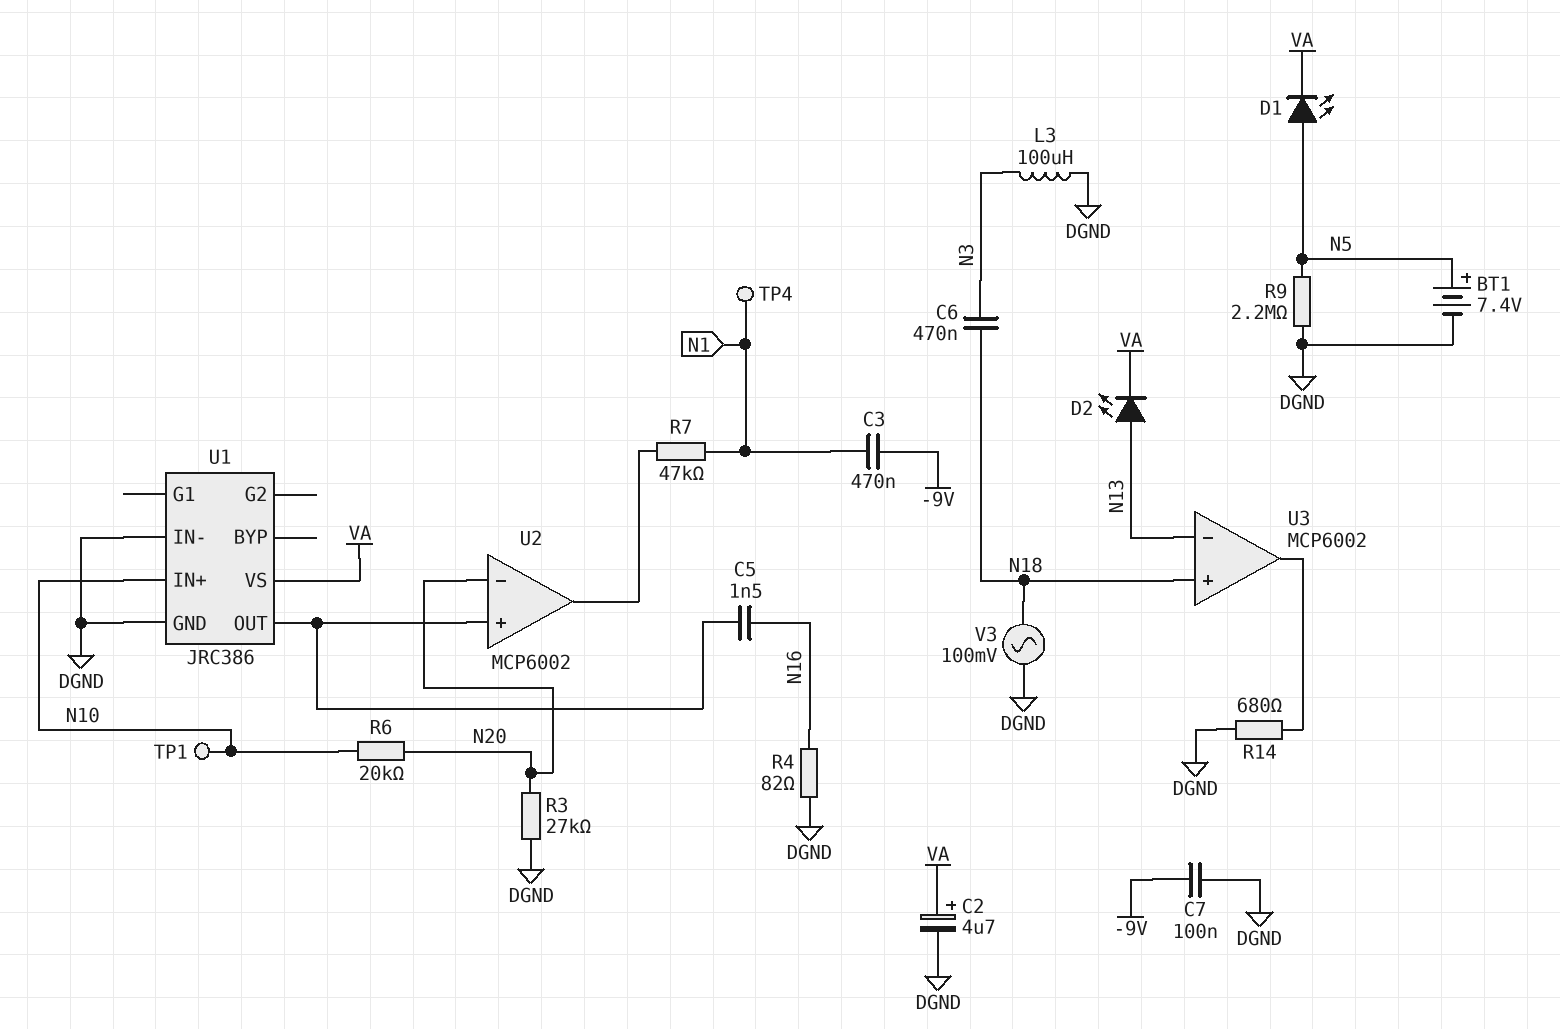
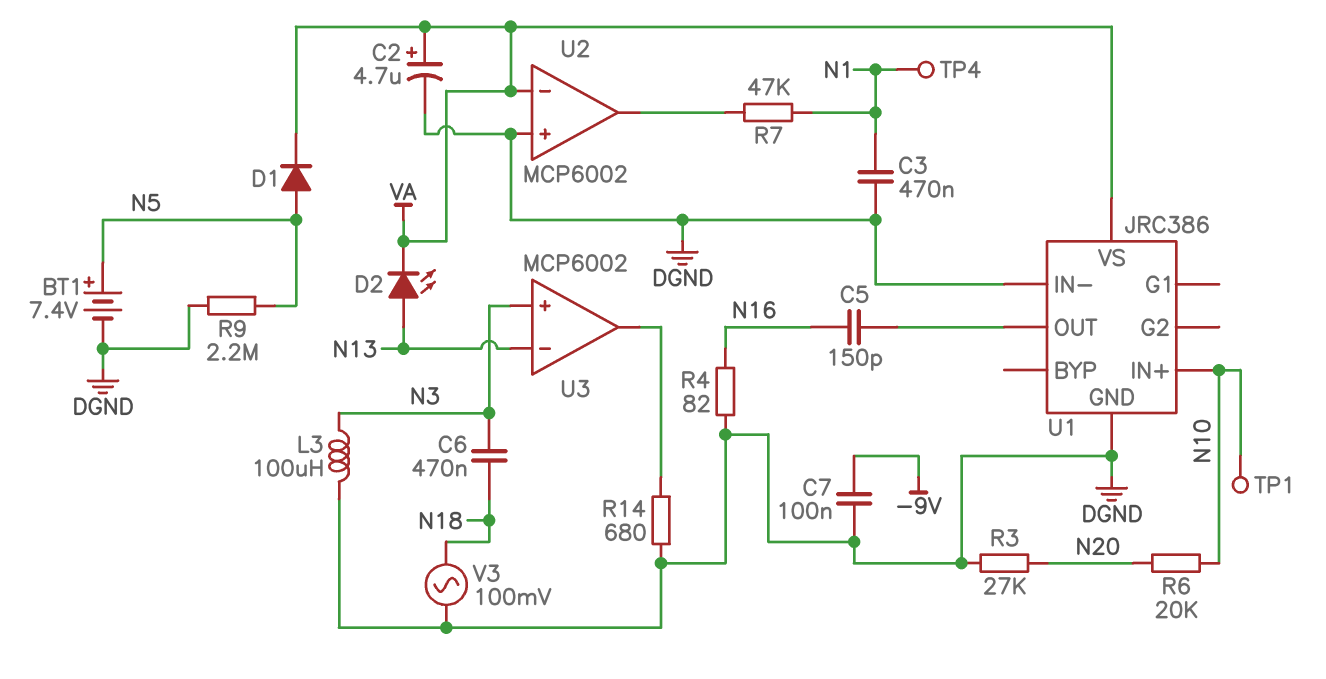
C3: 470nF (-9V, N1) -> 470nF (DGND, N1)
C5: 1.5nF (N16, U1/OUT) -> 150pF (N16, U1/OUT)
D1: LED (A N5, K VA) -> diode (A N5, K VA)
U2 pin in+: U1/OUT -> DGND
U2 pin in-: N20 -> VA
U3 pin in+: N18 -> N3

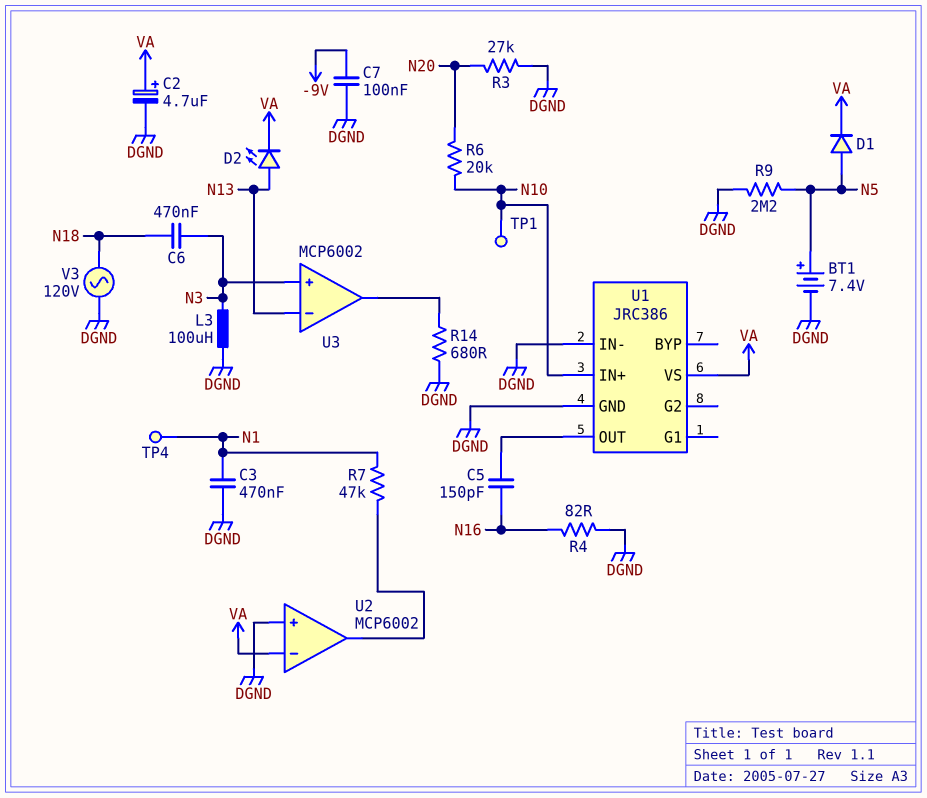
V3: AC 100mV (DGND, N18) -> AC 120V (DGND, N18)

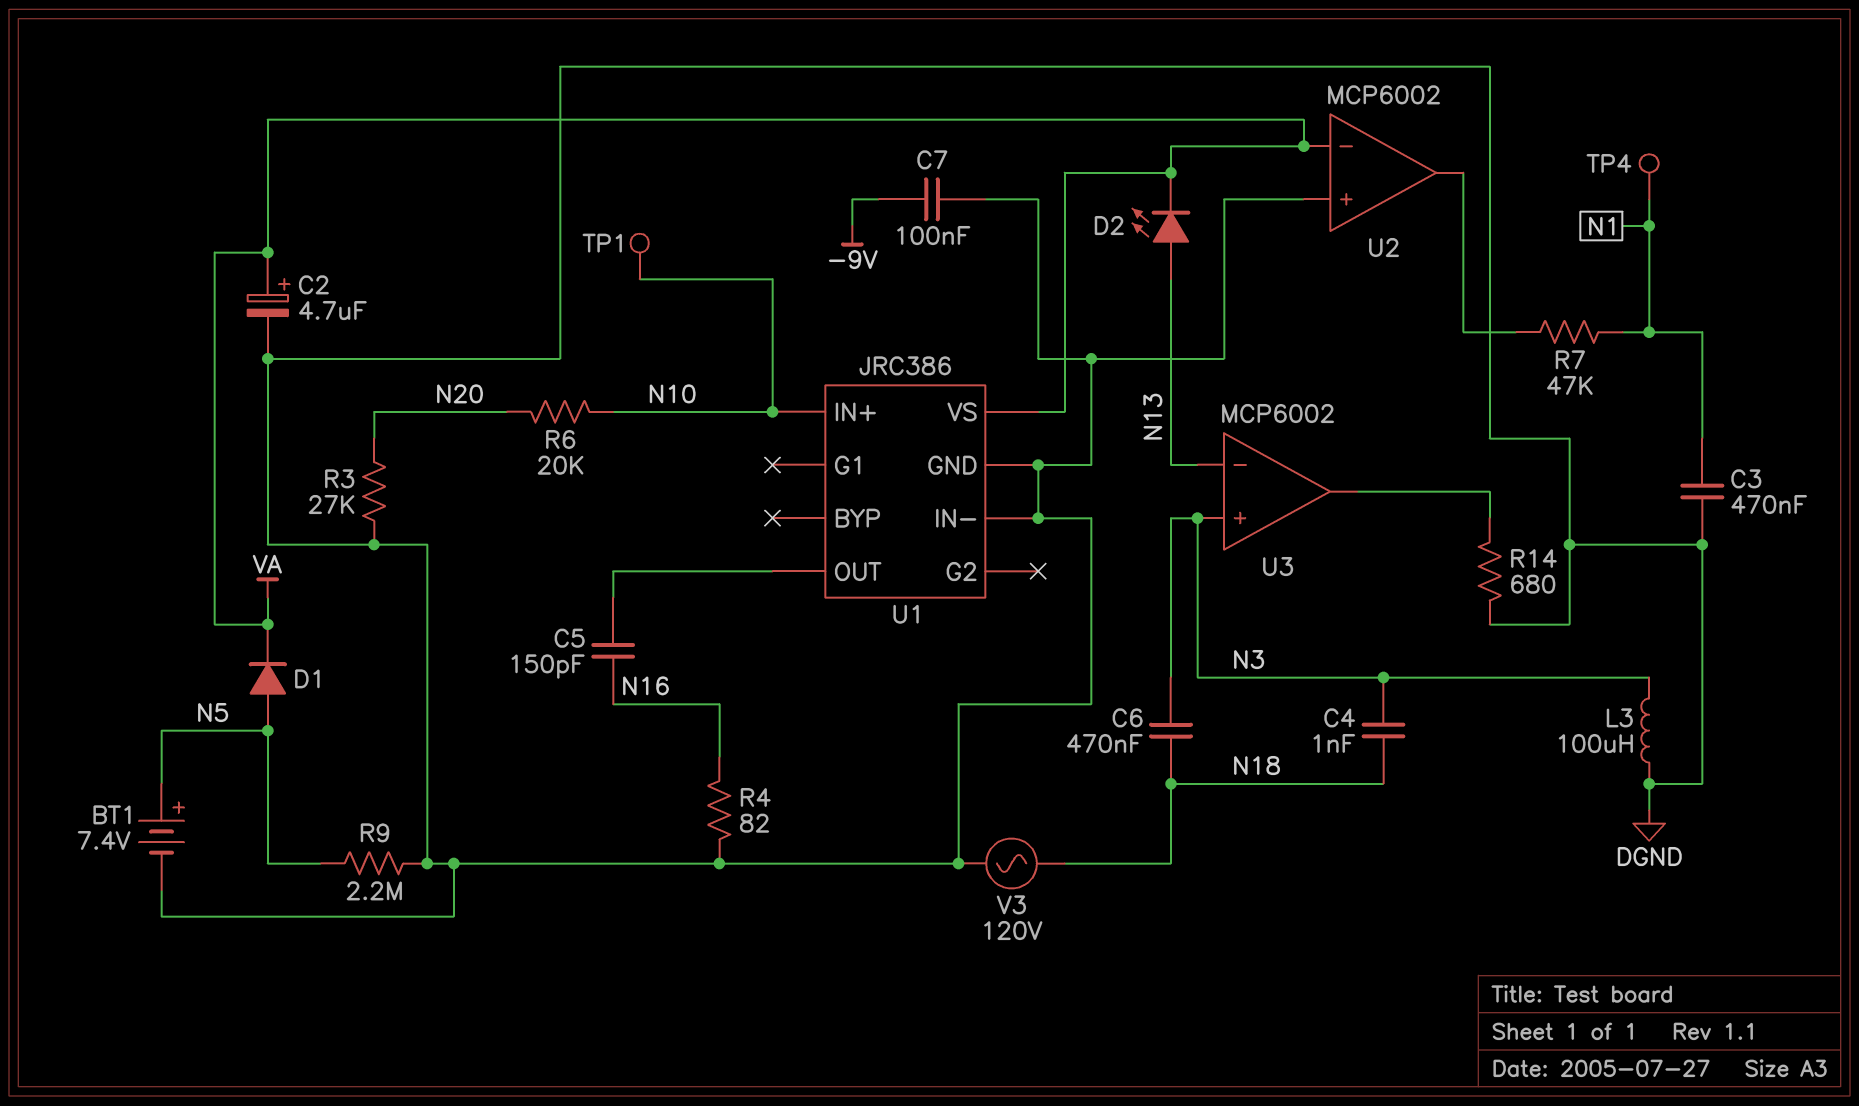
C4: none -> 1nF (N3, N18)

